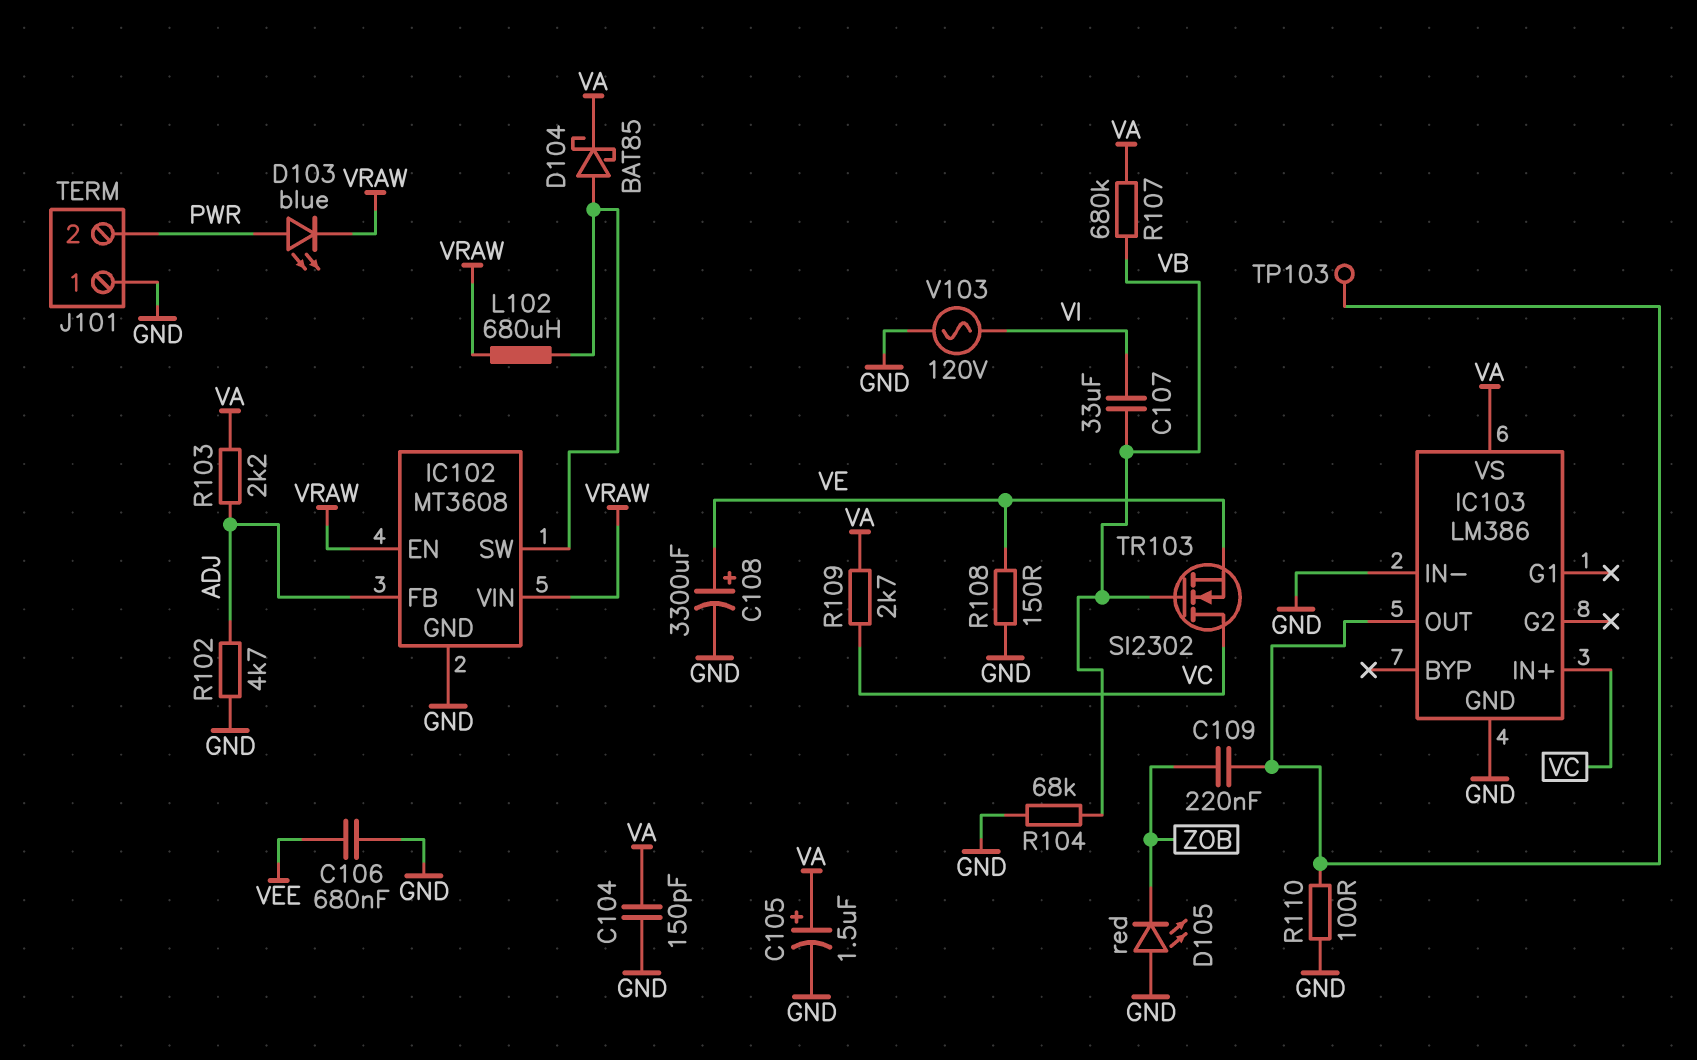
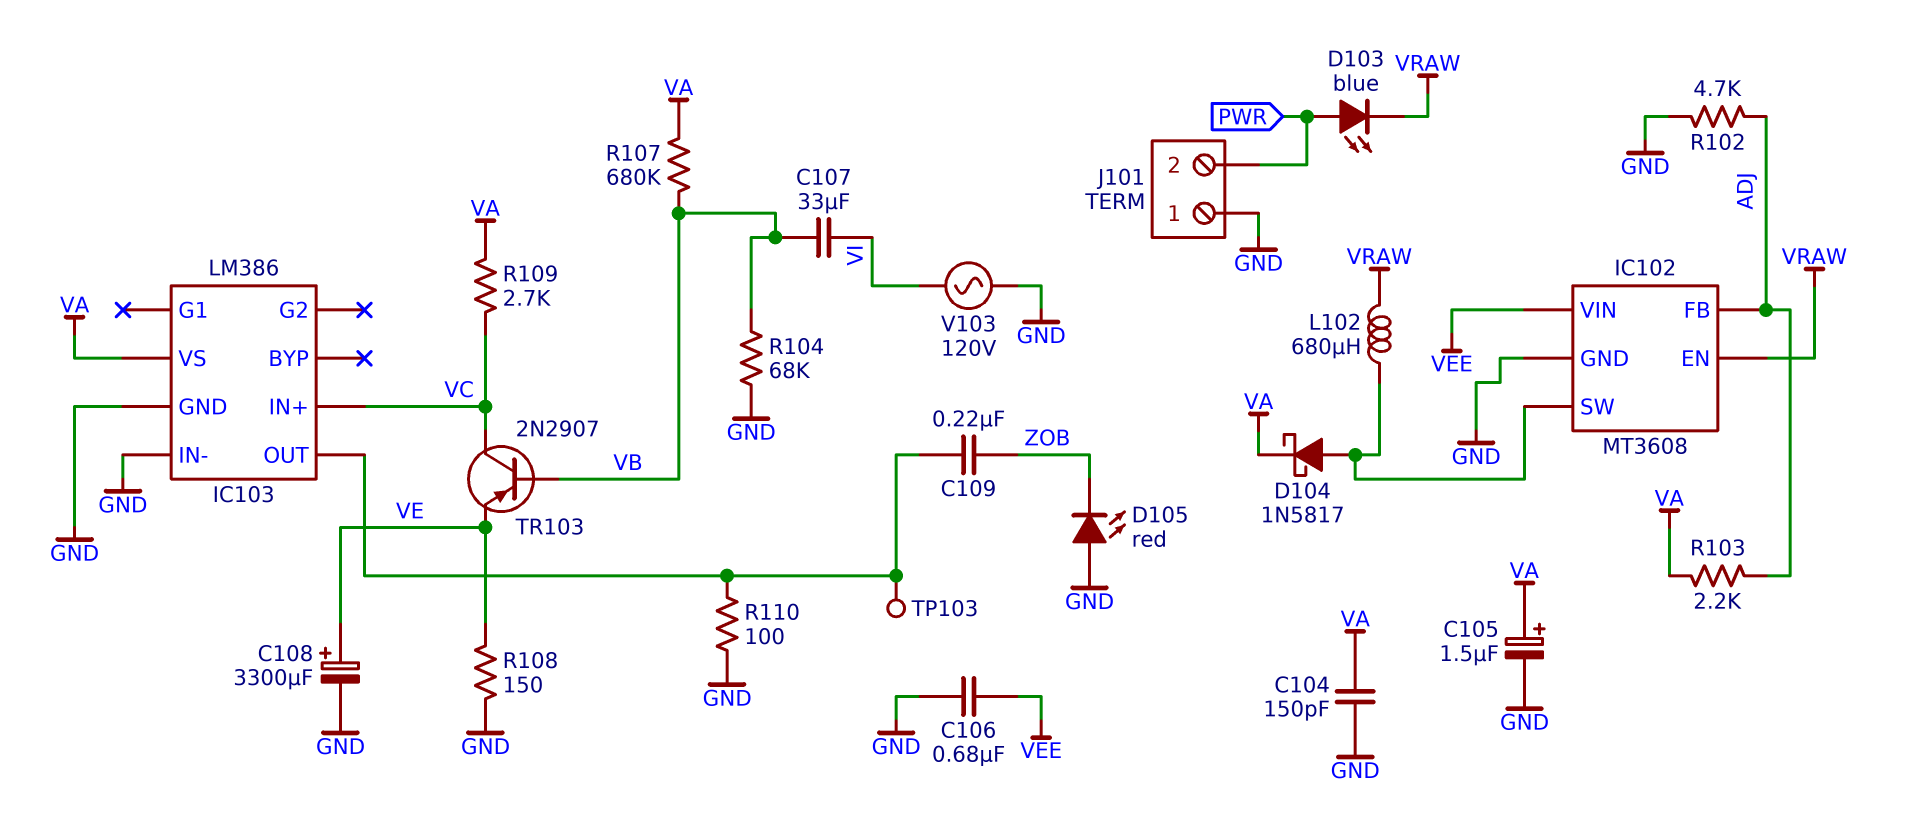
D104: schottky BAT85 (A IC102/SW, K VA) -> schottky 1N5817 (A IC102/SW, K VA)
IC102 pin VIN: VRAW -> VEE
TR103: NMOS SI2302 (G VB, D VC, S VE) -> PNP 2N2907 (B VB, C VC, E VE)

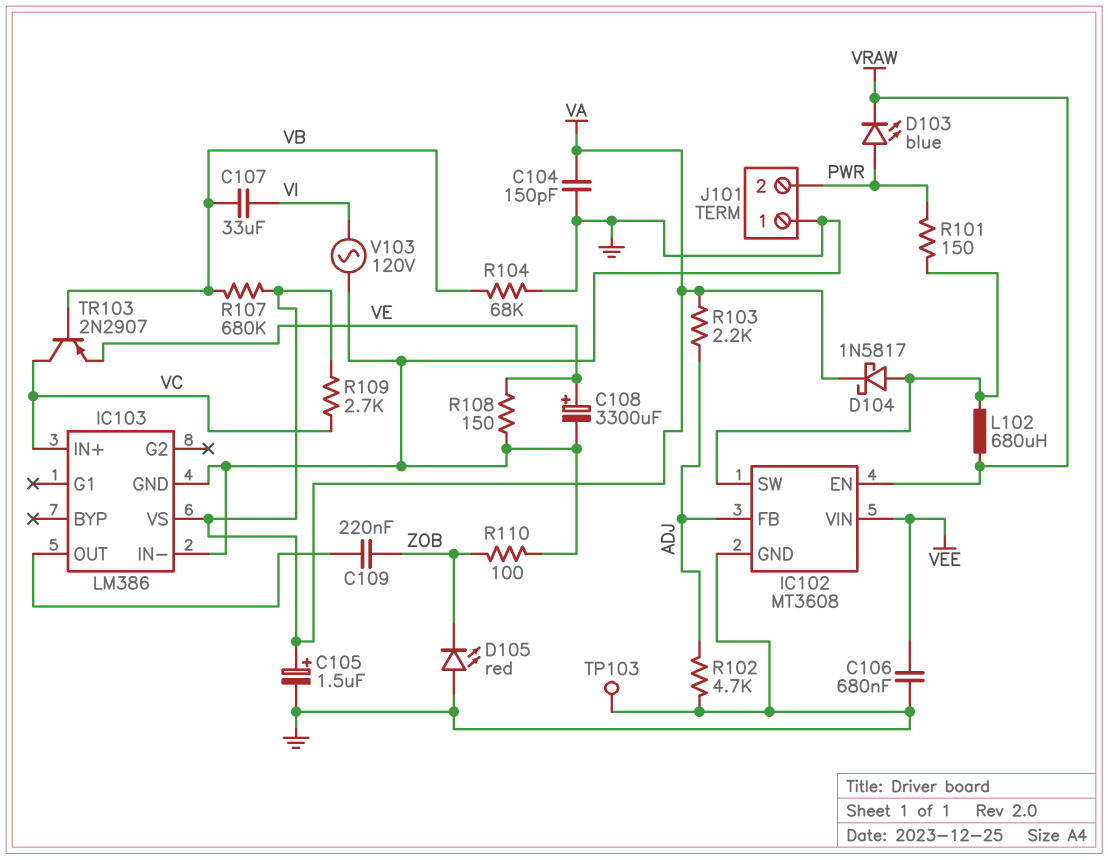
R101: none -> 150 (IC102/SW, PWR)
R110: 100 (GND, IC103/OUT) -> 100 (GND, ZOB)
TP103: test point (IC103/OUT) -> test point (GND)

